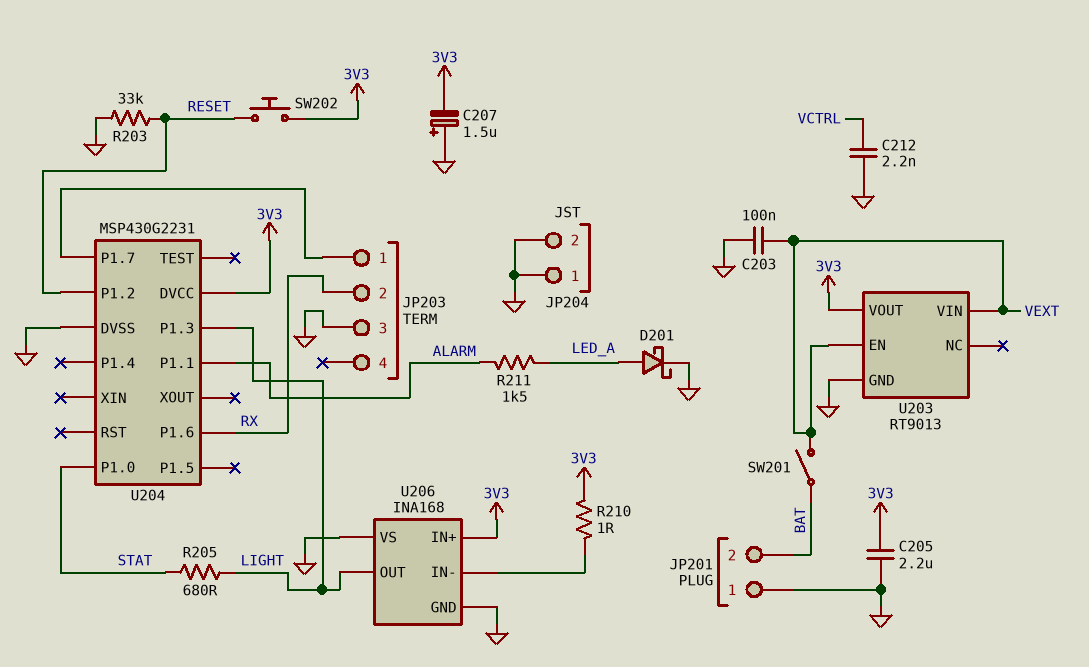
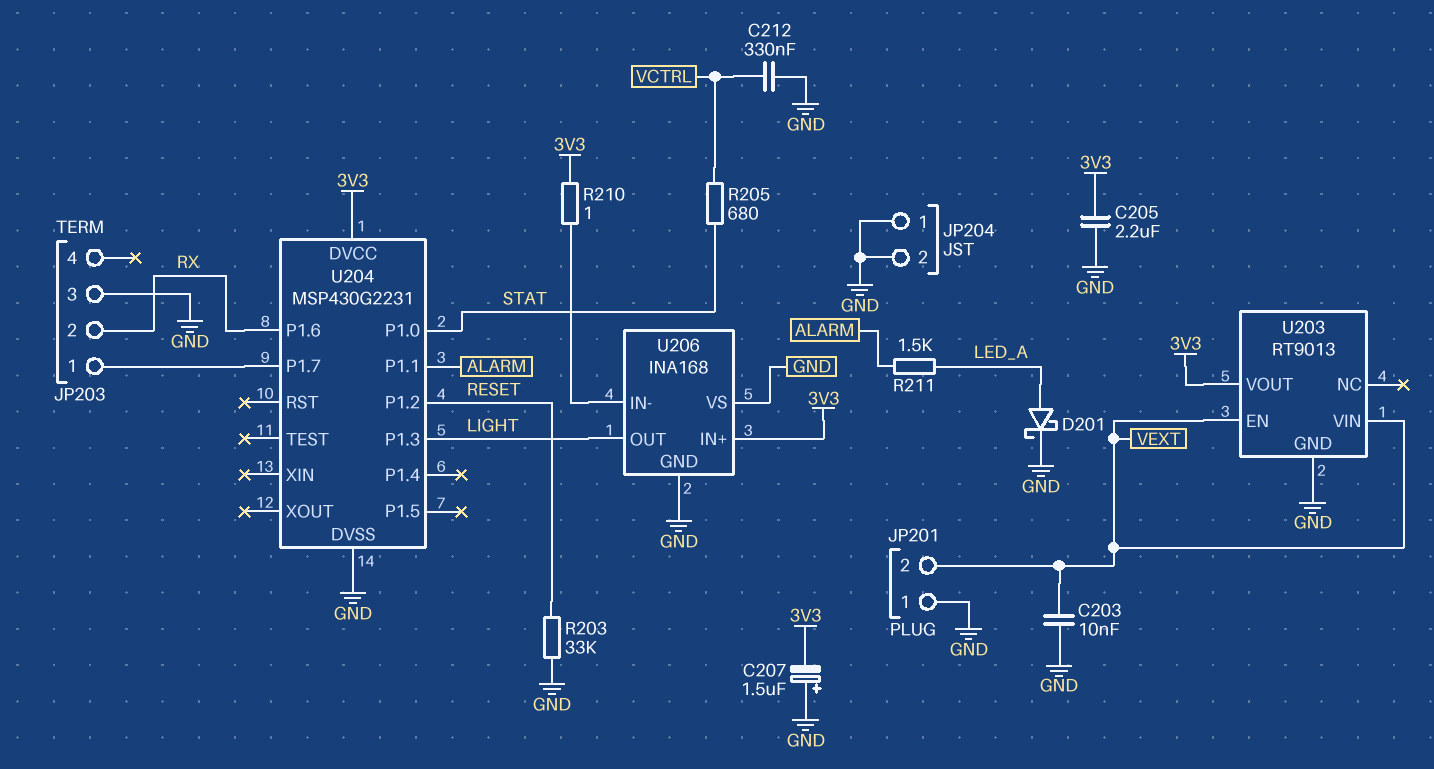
C203: 100nF (GND, VEXT) -> 10nF (GND, VEXT)
C212: 2.2nF (GND, VCTRL) -> 330nF (GND, VCTRL)
JP201 pin 2: BAT -> VEXT
R205: 680 (LIGHT, STAT) -> 680 (STAT, VCTRL)
SW201: switch (BAT, VEXT) -> none
SW202: button (3V3, RESET) -> none

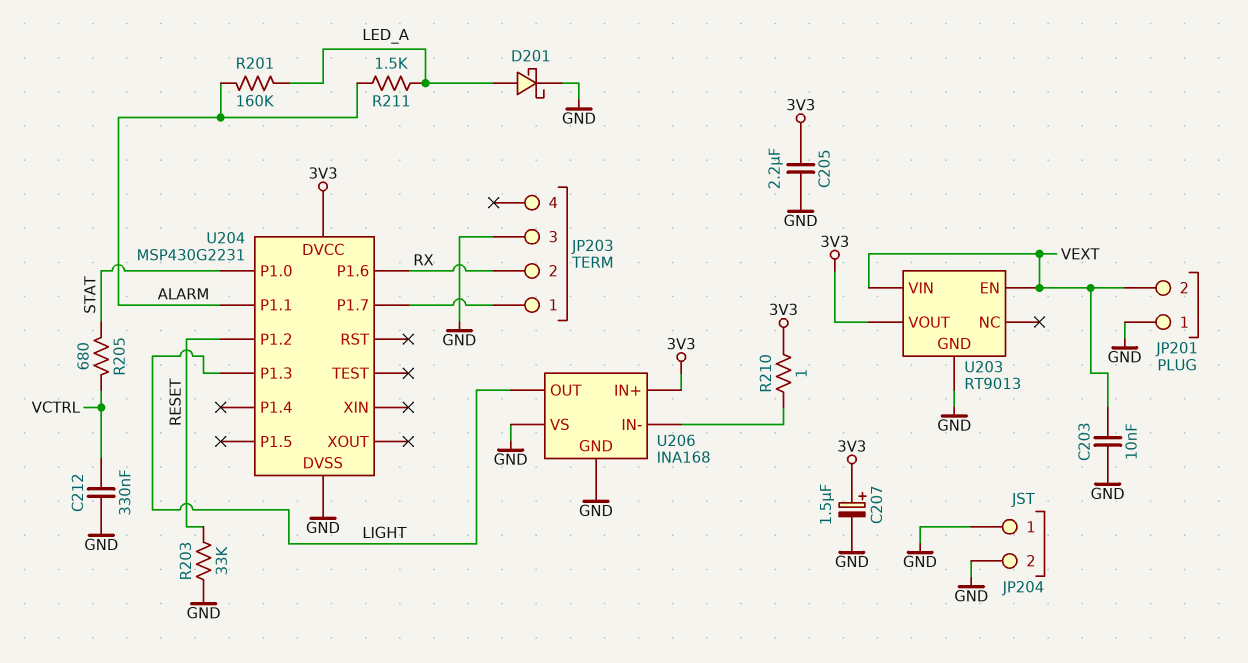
C207: 1.5uF (plus GND, minus 3V3) -> 1.5uF (plus 3V3, minus GND)
R201: none -> 160k (ALARM, LED_A)

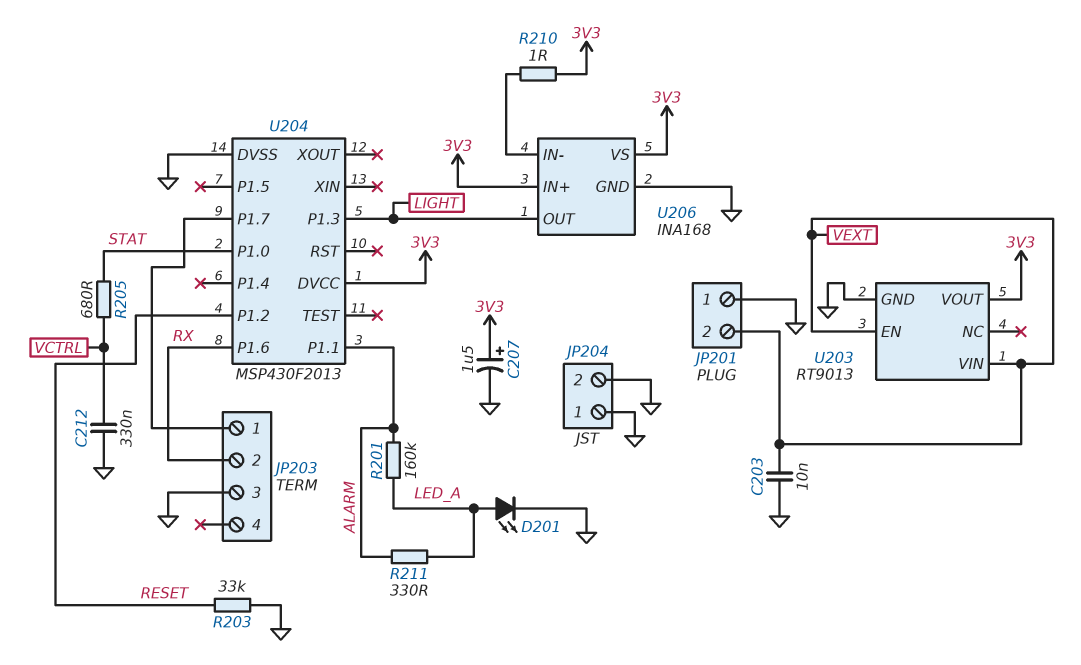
C205: 2.2uF (3V3, GND) -> none
D201: schottky (A LED_A, K GND) -> LED (A LED_A, K GND)
R211: 1.5k (ALARM, LED_A) -> 330 (ALARM, LED_A)
U204: MSP430G2231 -> MSP430F2013
U206 pin VS: GND -> 3V3

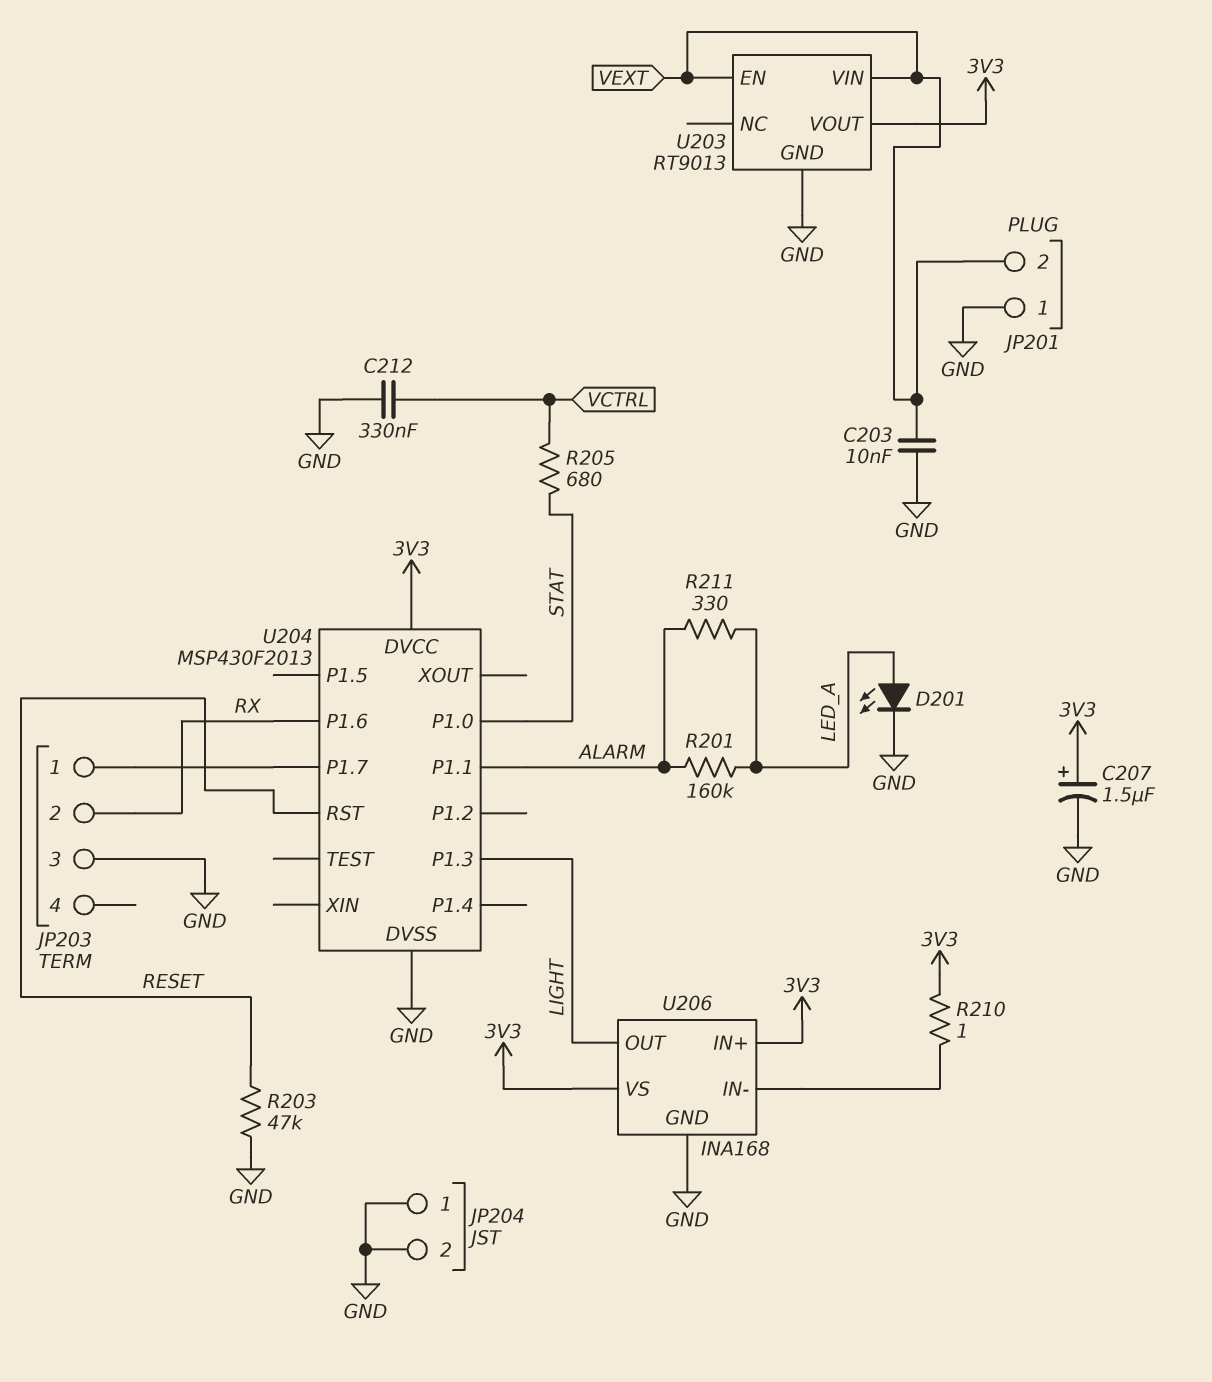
R203: 33k (GND, RESET) -> 47k (GND, RESET)
U204 pin P1.2: RESET -> none
U204 pin RST: none -> RESET

